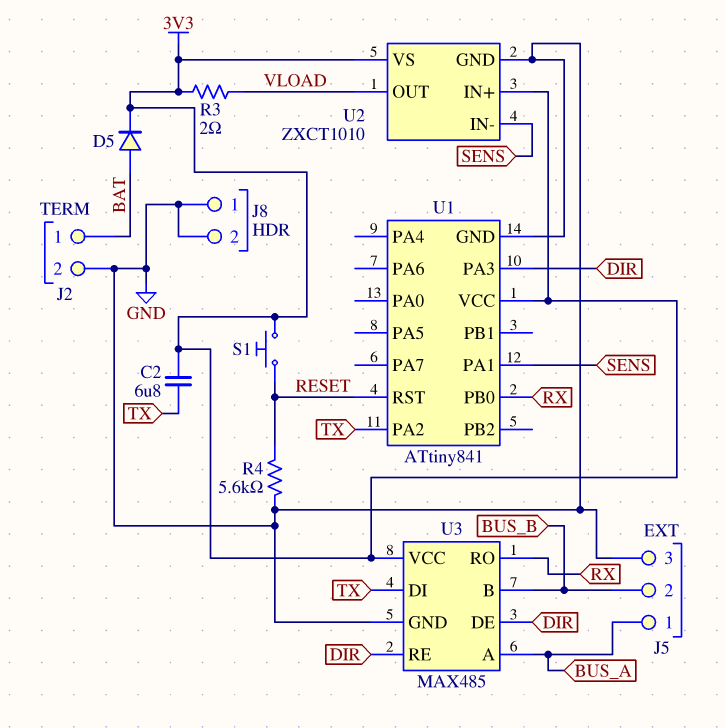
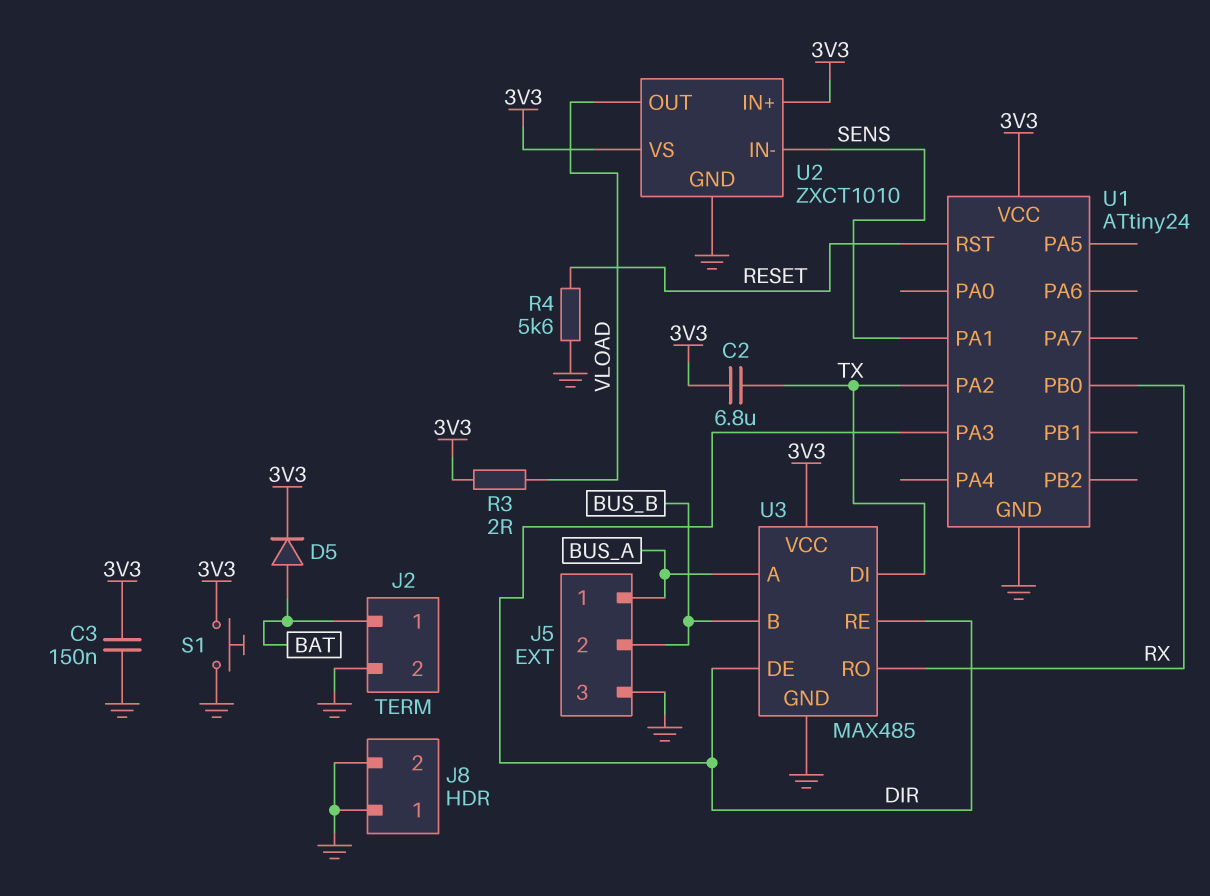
C3: none -> 150nF (3V3, GND)
S1: button (3V3, RESET) -> button (3V3, GND)
U1: ATtiny841 -> ATtiny24

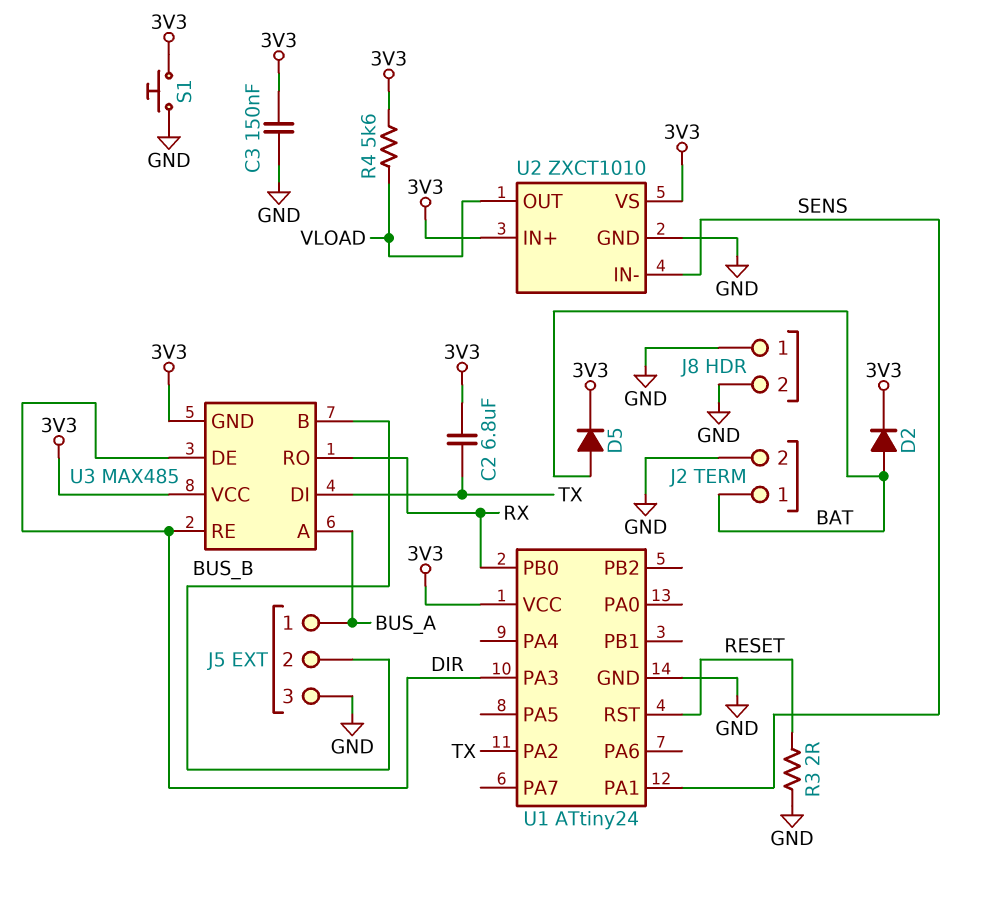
D2: none -> diode (A BAT, K 3V3)
R3: 2 (3V3, VLOAD) -> 2 (GND, RESET)
R4: 5.6k (GND, RESET) -> 5.6k (3V3, VLOAD)
U3 pin GND: GND -> 3V3

